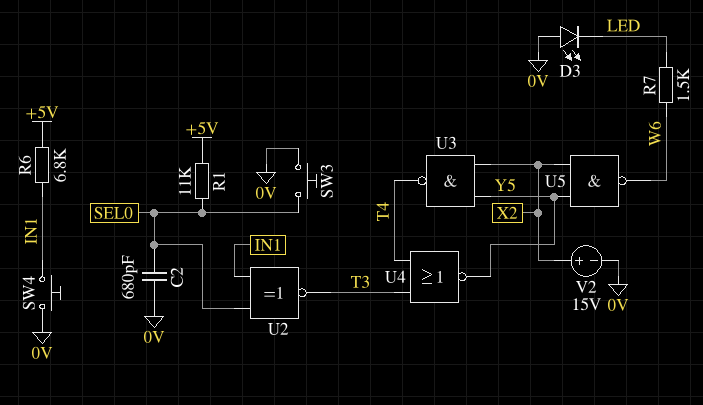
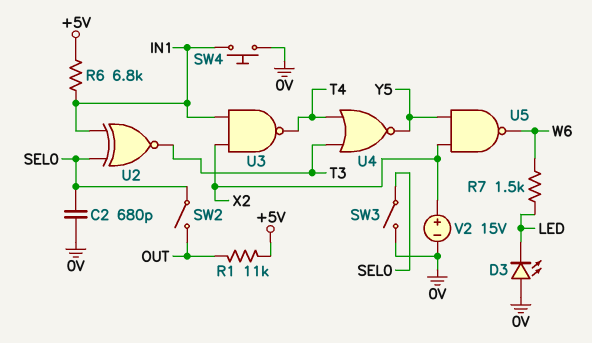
R1: 11k (+5V, SEL0) -> 11k (+5V, OUT)
SW2: none -> switch (OUT, SEL0)
SW3: button (0V, SEL0) -> switch (0V, SEL0)
U3: NAND (in X2, in Y5, out T4) -> NAND (in IN1, in X2, out T4)

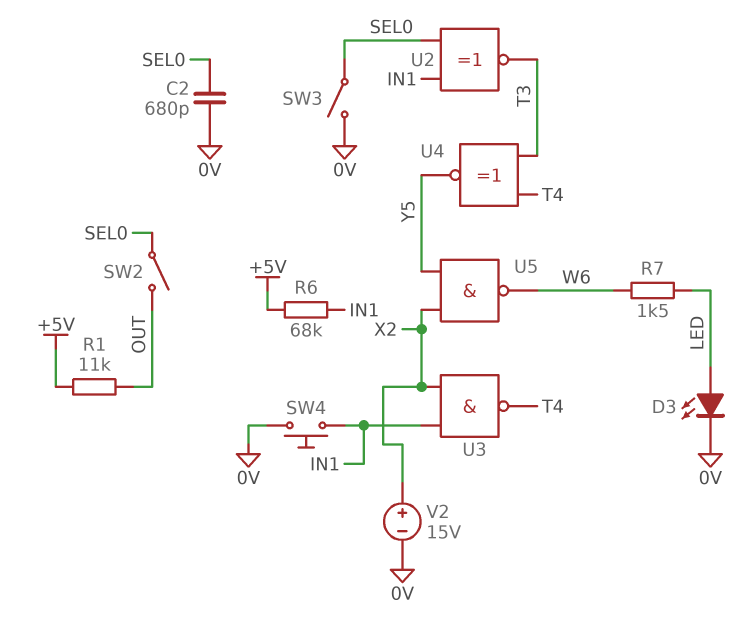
D3: LED (A 0V, K LED) -> LED (A LED, K 0V)
R6: 6.8k (+5V, IN1) -> 68k (+5V, IN1)
U4: NOR (in T3, in T4, out Y5) -> XNOR (in T3, in T4, out Y5)

